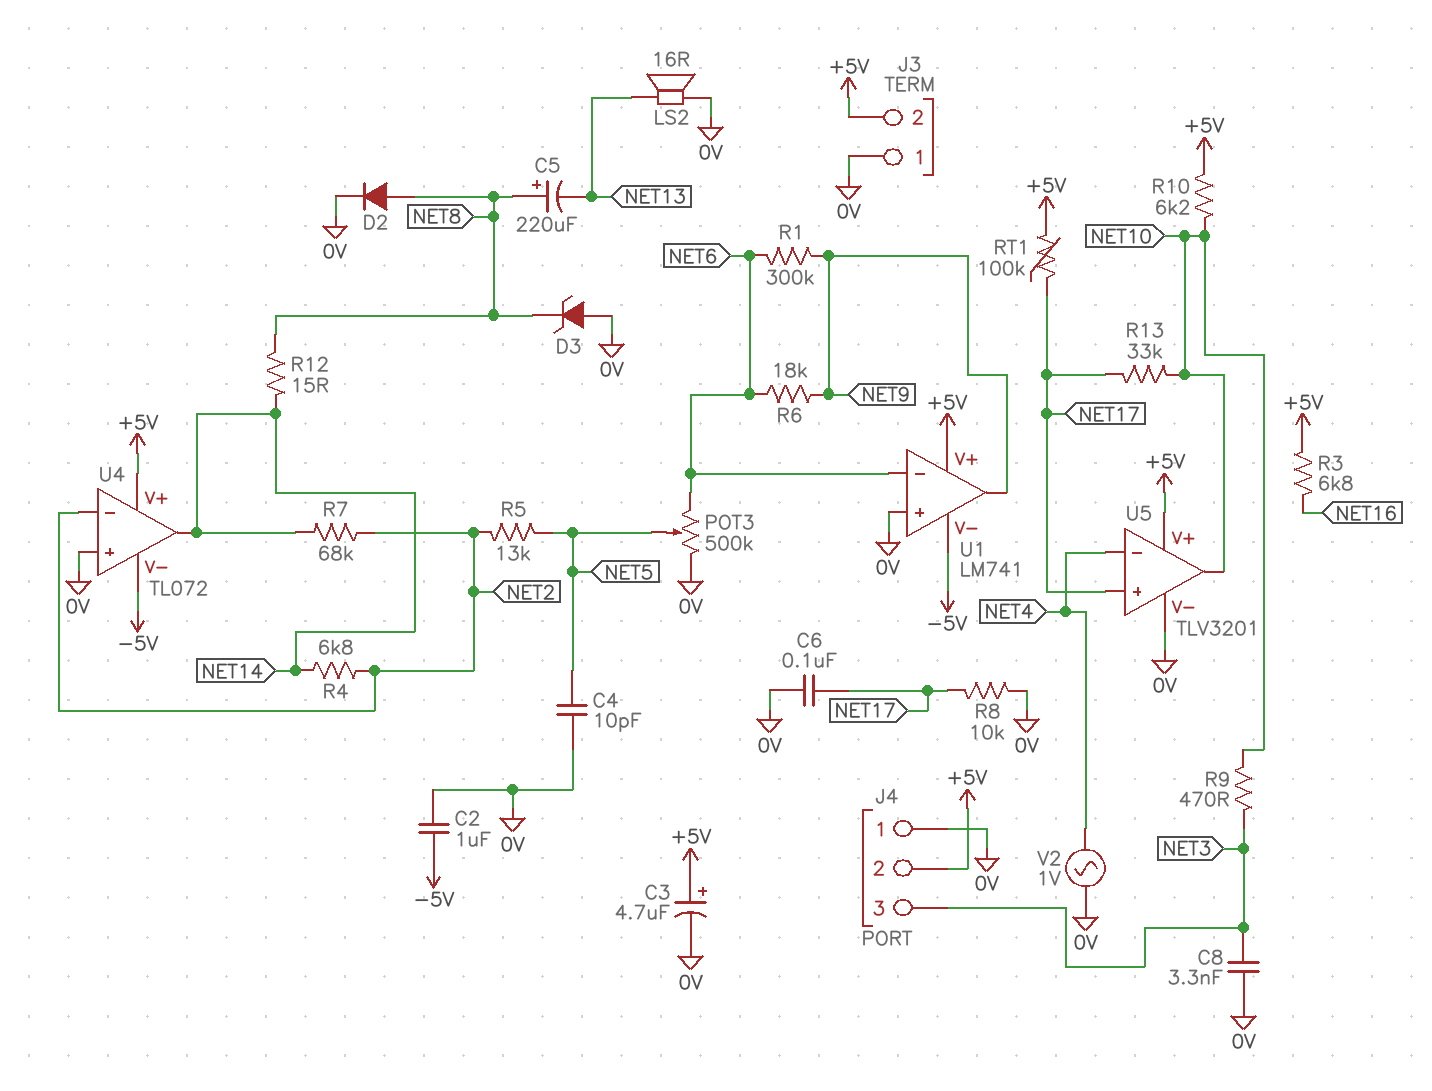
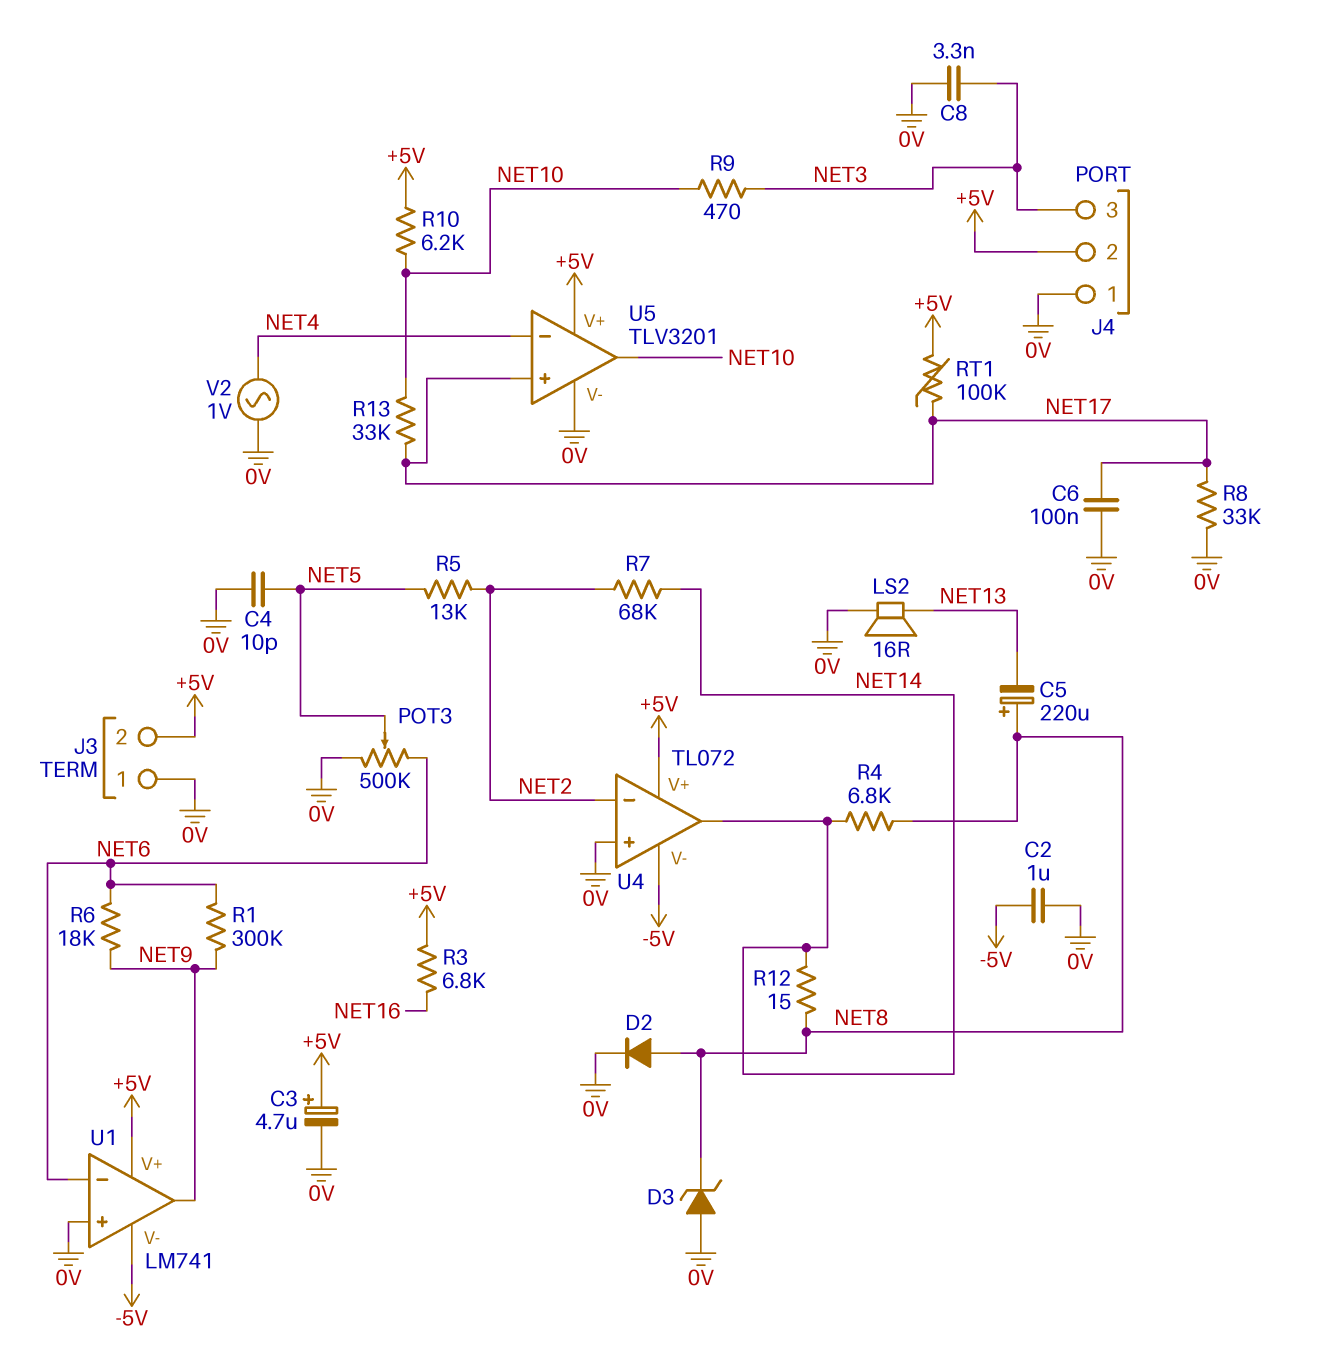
R4: 6.8k (NET2, NET14) -> 6.8k (NET8, NET14)
R8: 10k (0V, NET17) -> 33k (0V, NET17)

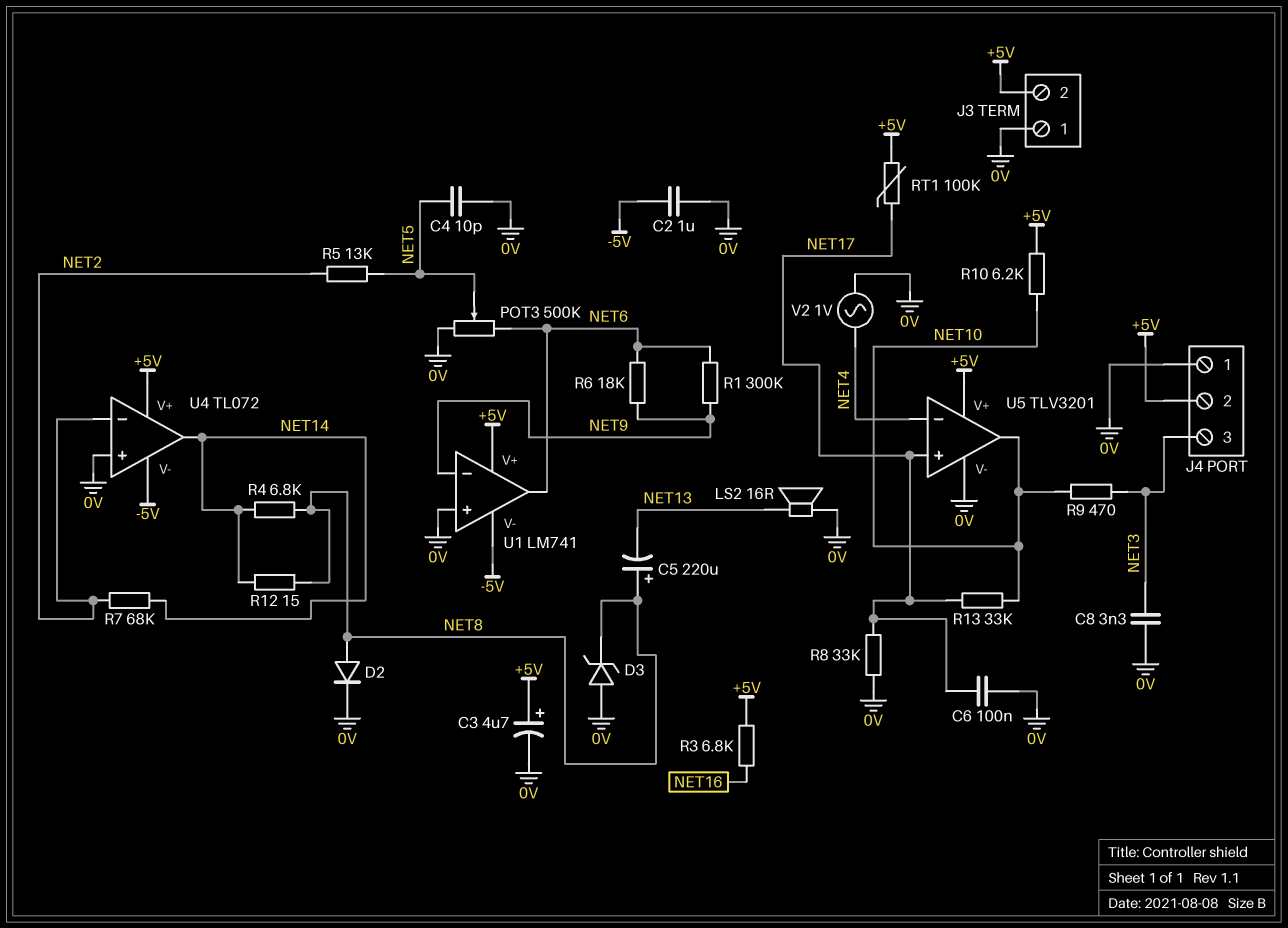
U1 pin in-: NET6 -> NET9
U1 pin out: NET9 -> NET6

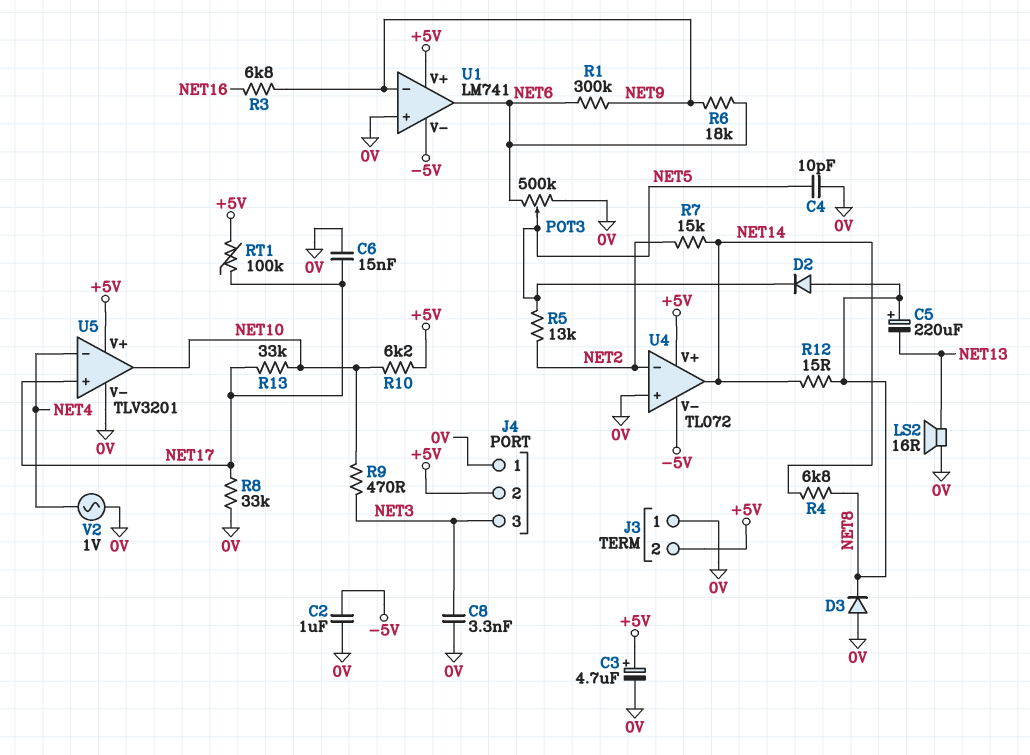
C6: 100nF (0V, NET17) -> 15nF (0V, NET17)
D2: diode (A NET8, K 0V) -> diode (A NET8, K NET5)
D3: zener (A 0V, K NET8) -> diode (A 0V, K NET8)
R3: 6.8k (+5V, NET16) -> 6.8k (NET9, NET16)
R7: 68k (NET2, NET14) -> 15k (NET2, NET14)

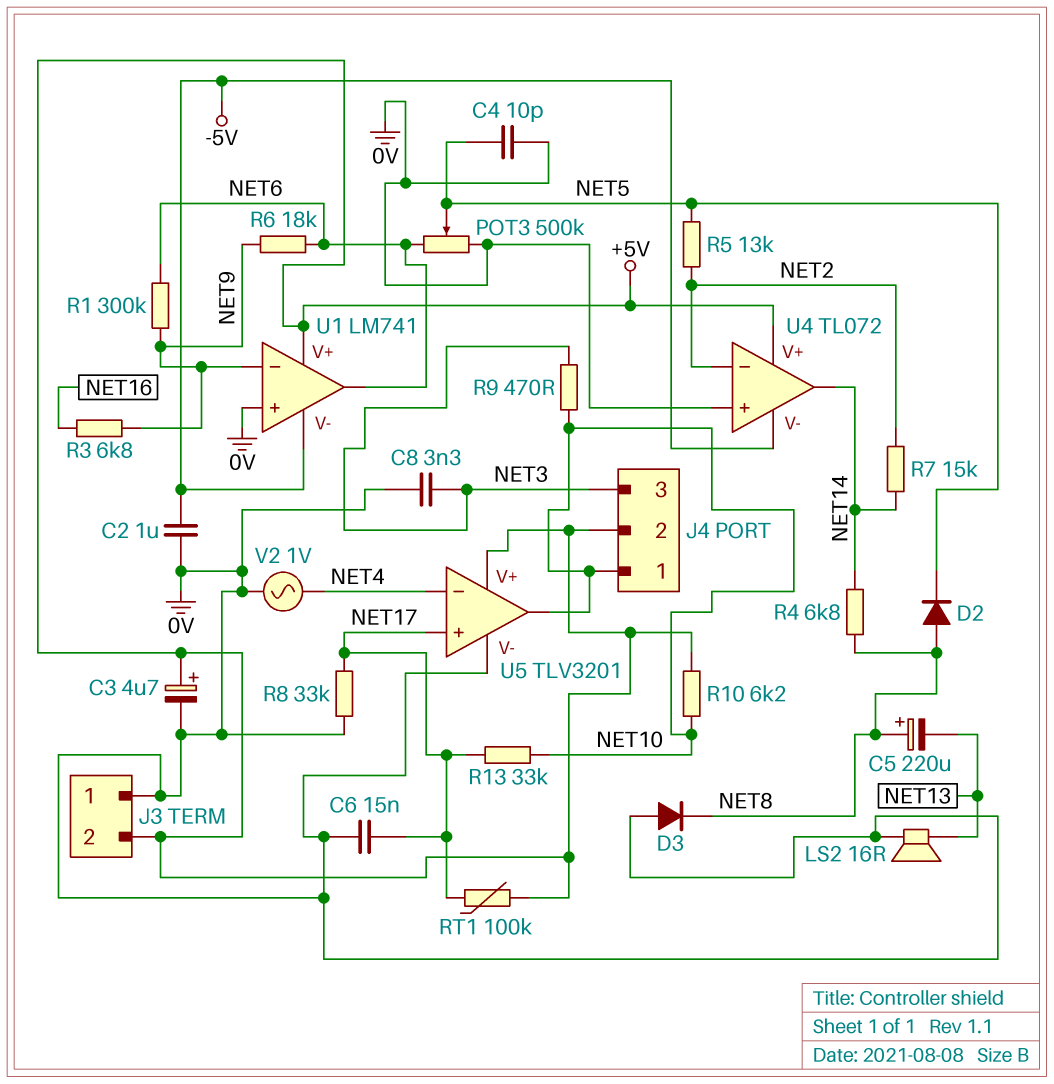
J4 pin 1: 0V -> NET10
R12: 15 (NET8, NET14) -> none

